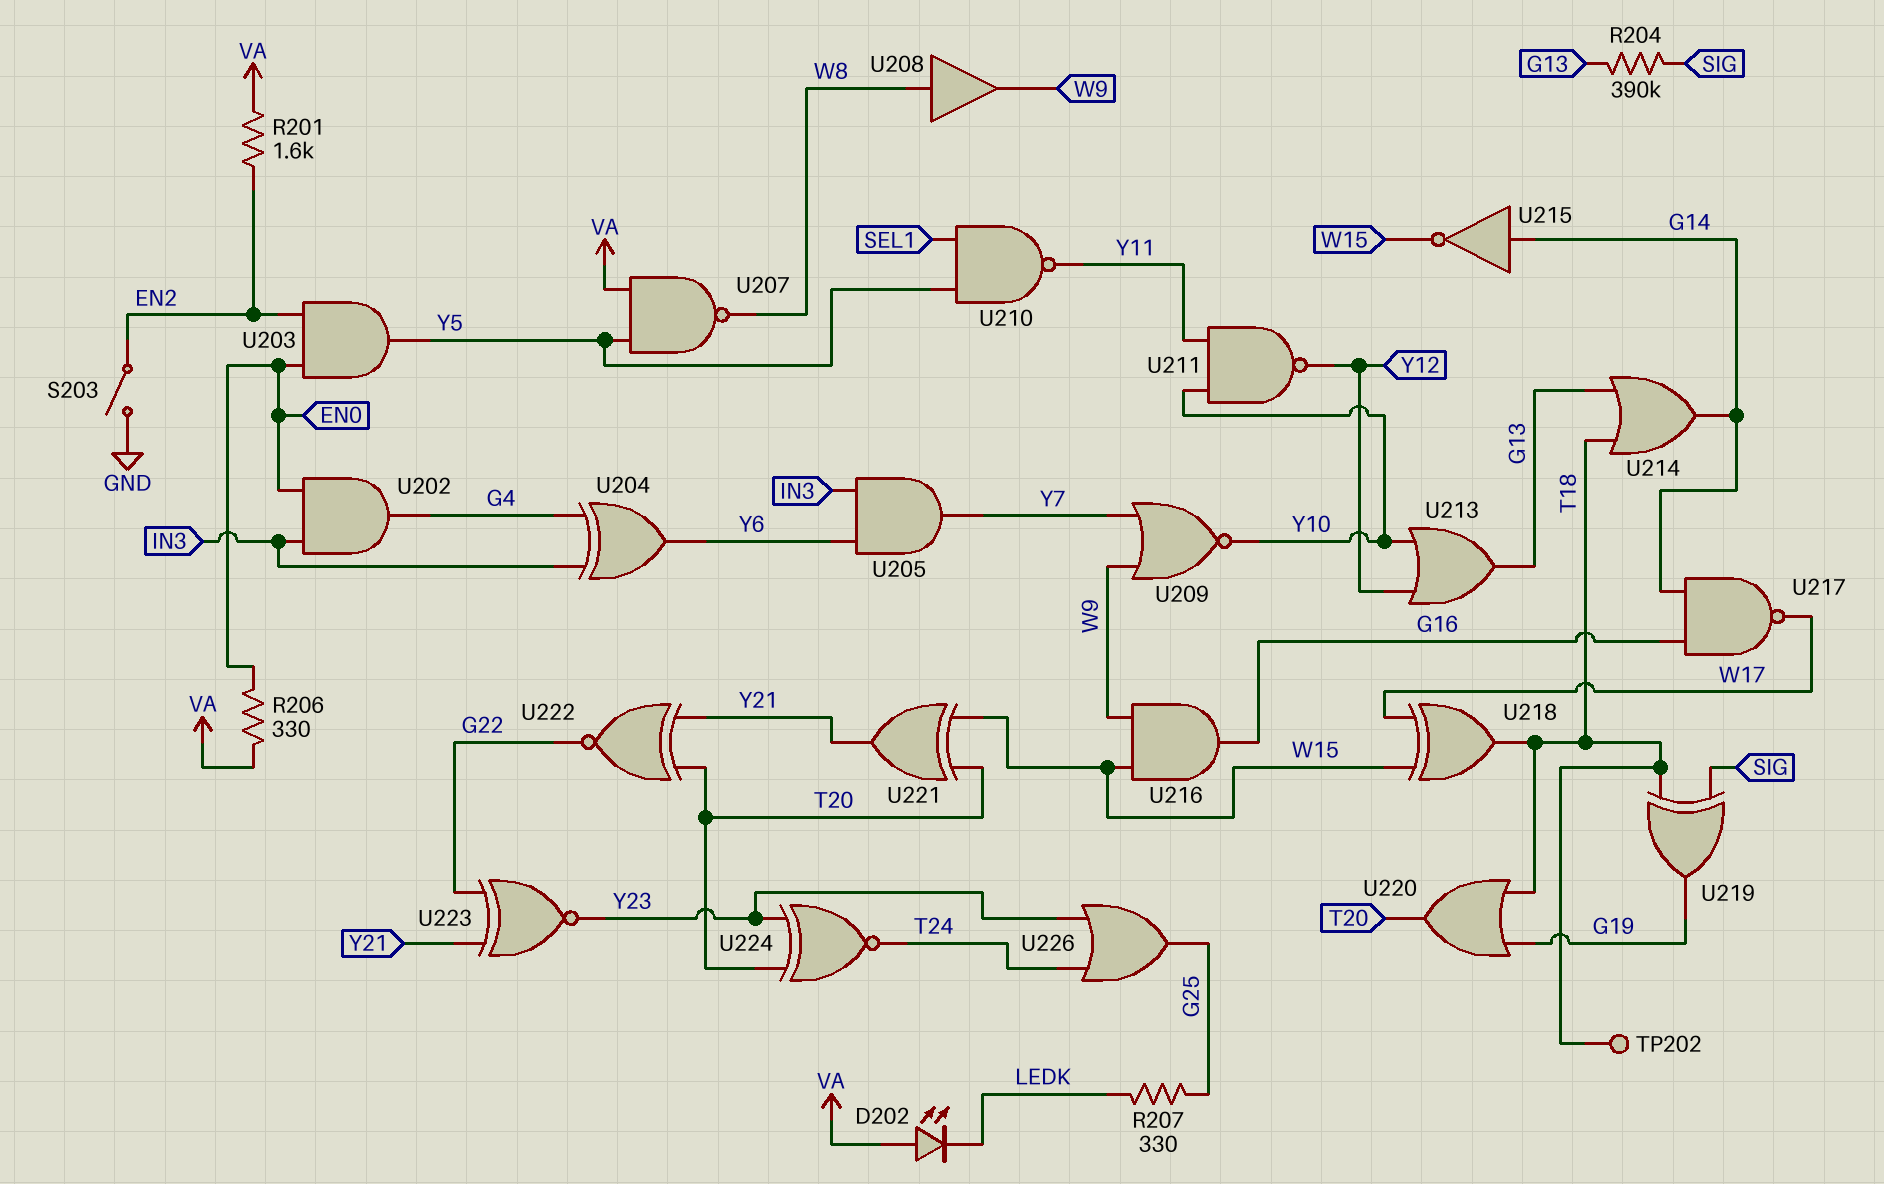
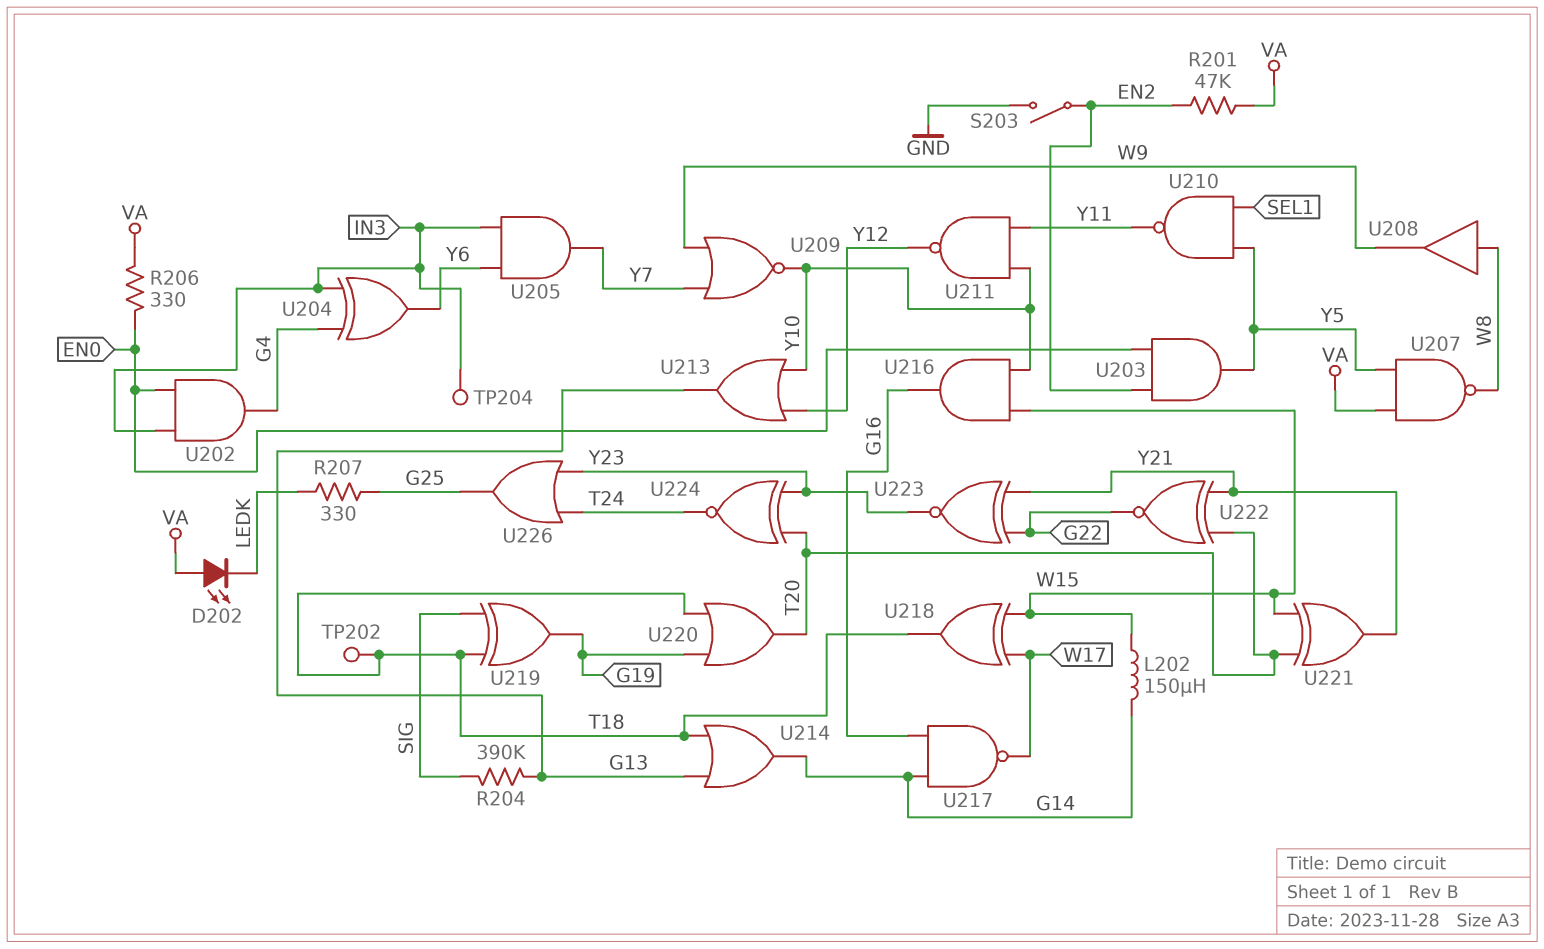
L202: none -> 150uH (G14, W15)
R201: 1.6k (EN2, VA) -> 47k (EN2, VA)
TP204: none -> test point (IN3)
U215: NOT (in G14, out W15) -> none
U216: AND (in W9, in W15, out G16) -> AND (in W15, in Y10, out G16)

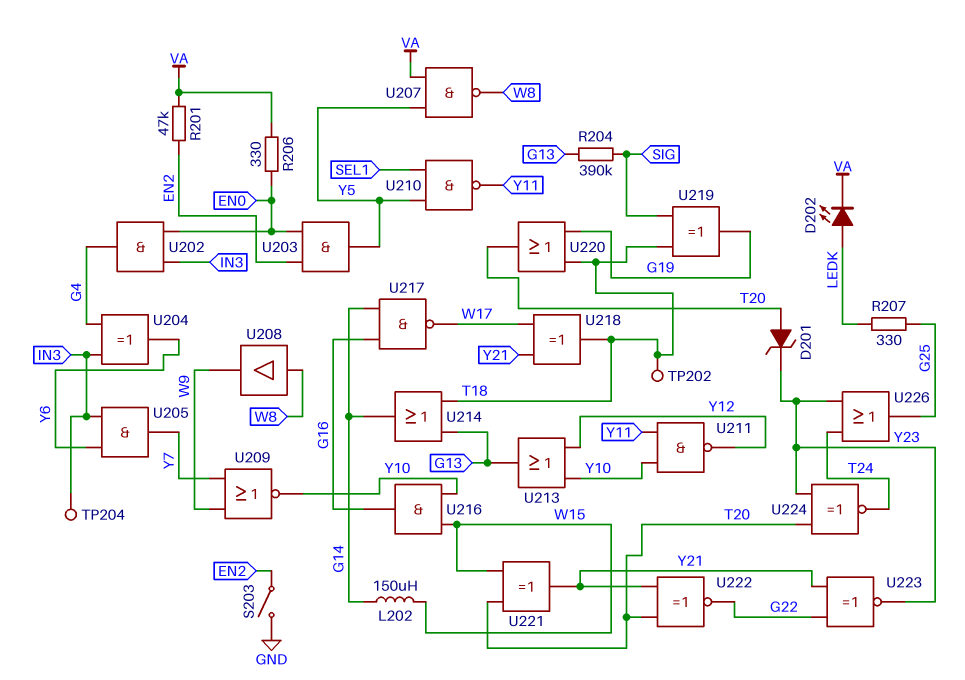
D201: none -> zener (A T20, K Y23)
D202: LED (A VA, K LEDK) -> LED (A LEDK, K VA)
U218: XOR (in W15, in W17, out T18) -> XOR (in W17, in Y21, out T18)

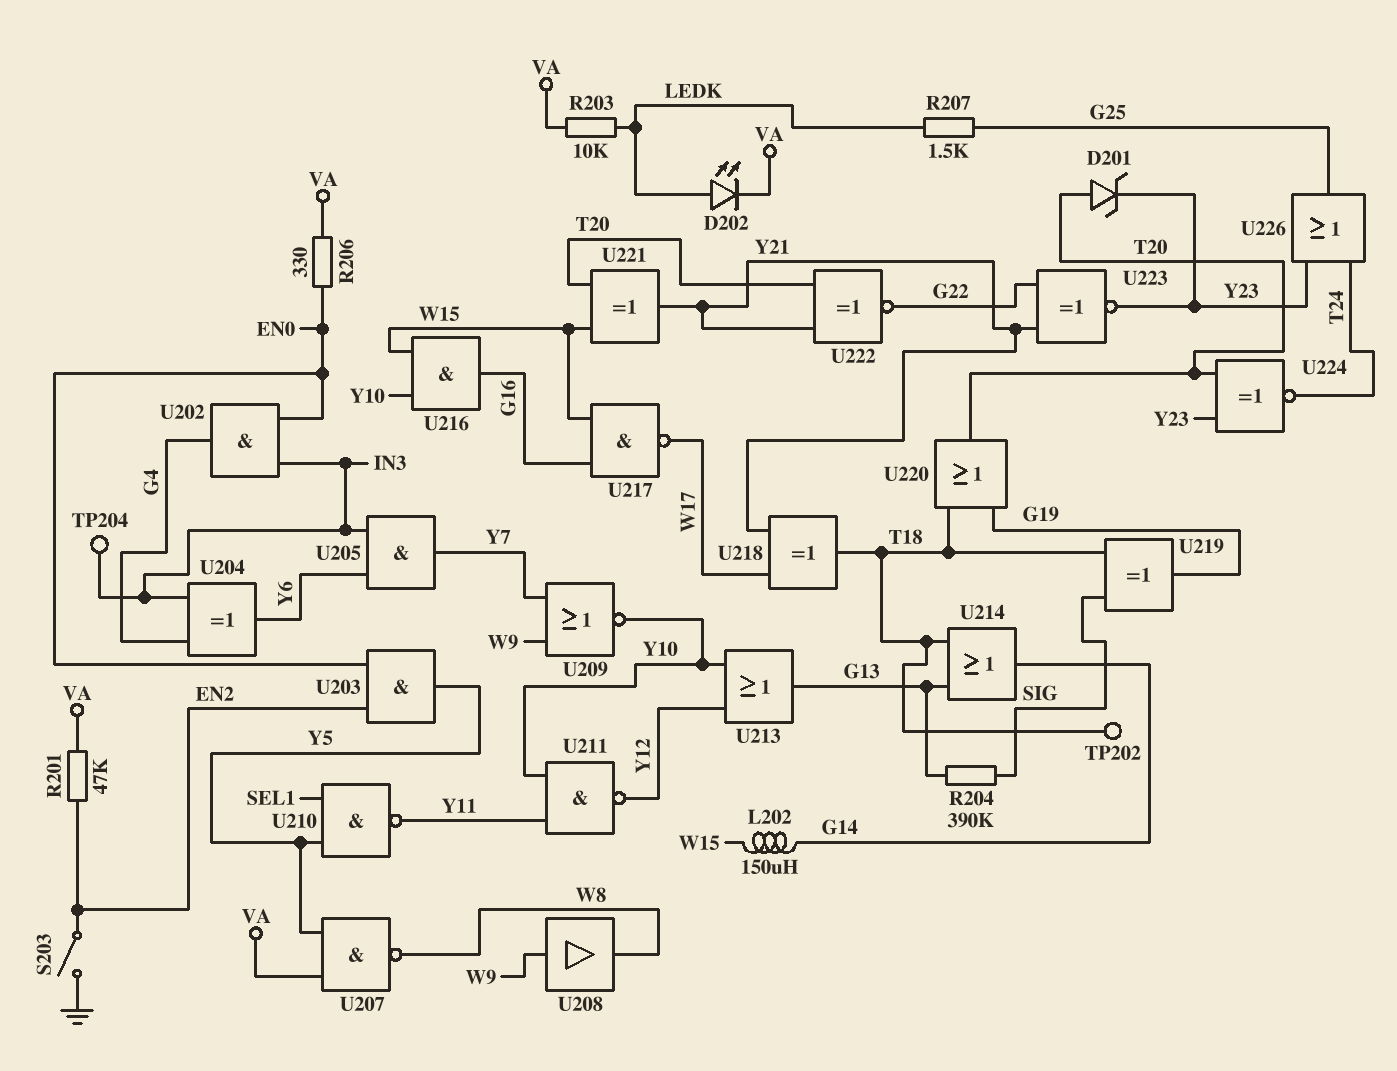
R203: none -> 10k (LEDK, VA)
R207: 330 (G25, LEDK) -> 1.5k (G25, LEDK)
U208: buffer (in W8, out W9) -> buffer (in W9, out W8)
U217: NAND (in G14, in G16, out W17) -> NAND (in G16, in W15, out W17)

